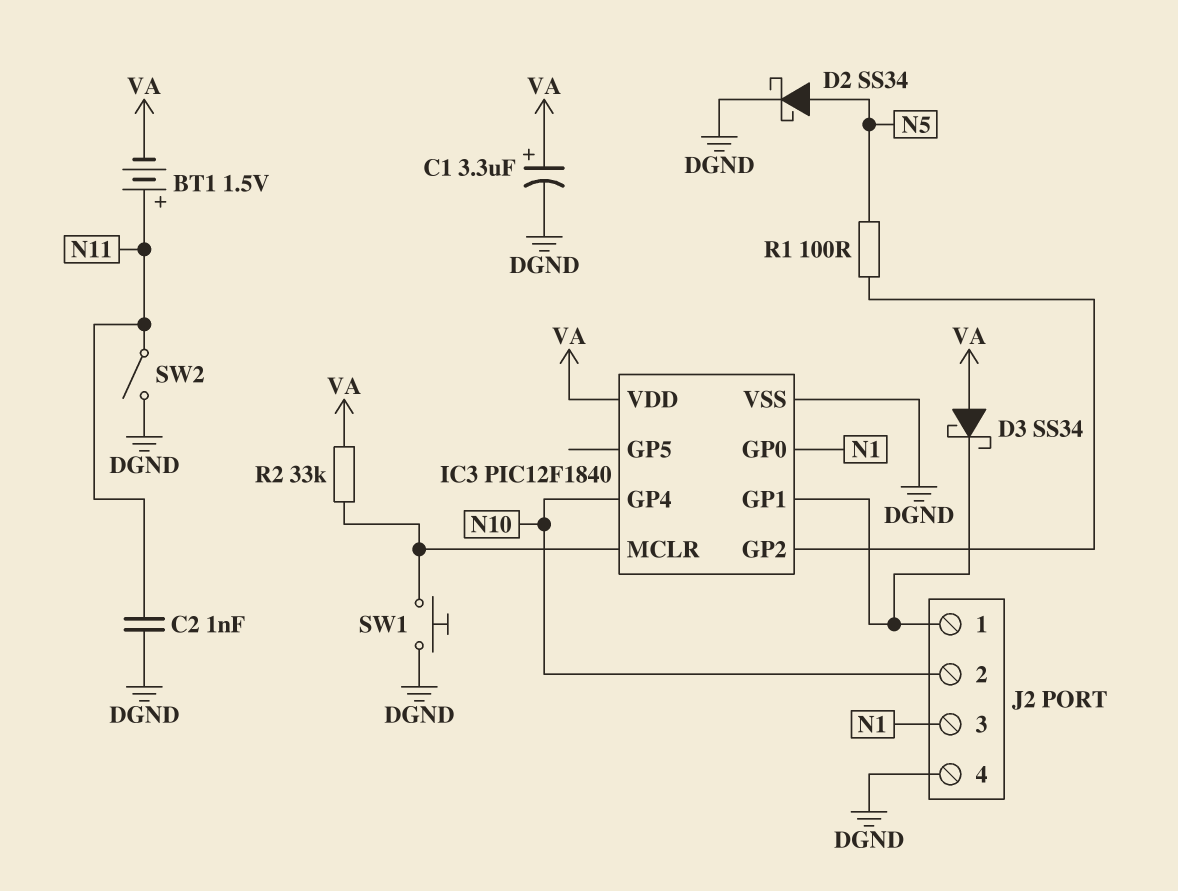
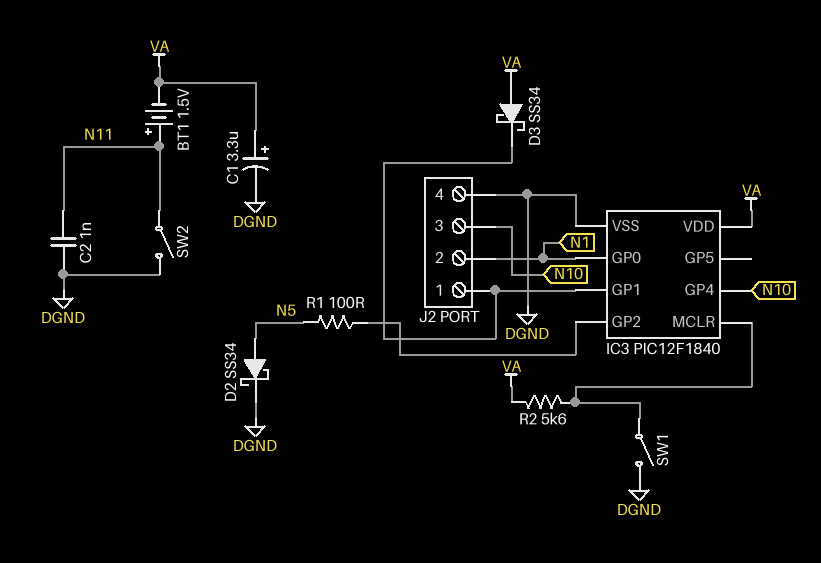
J2 pin 2: N10 -> N1
J2 pin 3: N1 -> N10
R2: 33k (IC3/MCLR, VA) -> 5.6k (IC3/MCLR, VA)
SW1: button (DGND, IC3/MCLR) -> switch (DGND, IC3/MCLR)

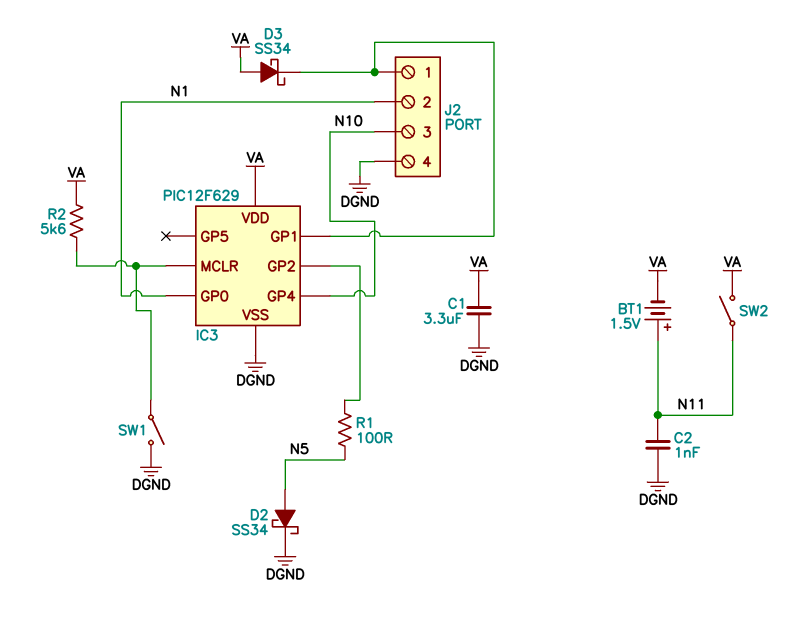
C1: 3.3uF (plus VA, minus DGND) -> 3.3uF (DGND, VA)
IC3: PIC12F1840 -> PIC12F629
SW2: switch (DGND, N11) -> switch (N11, VA)

